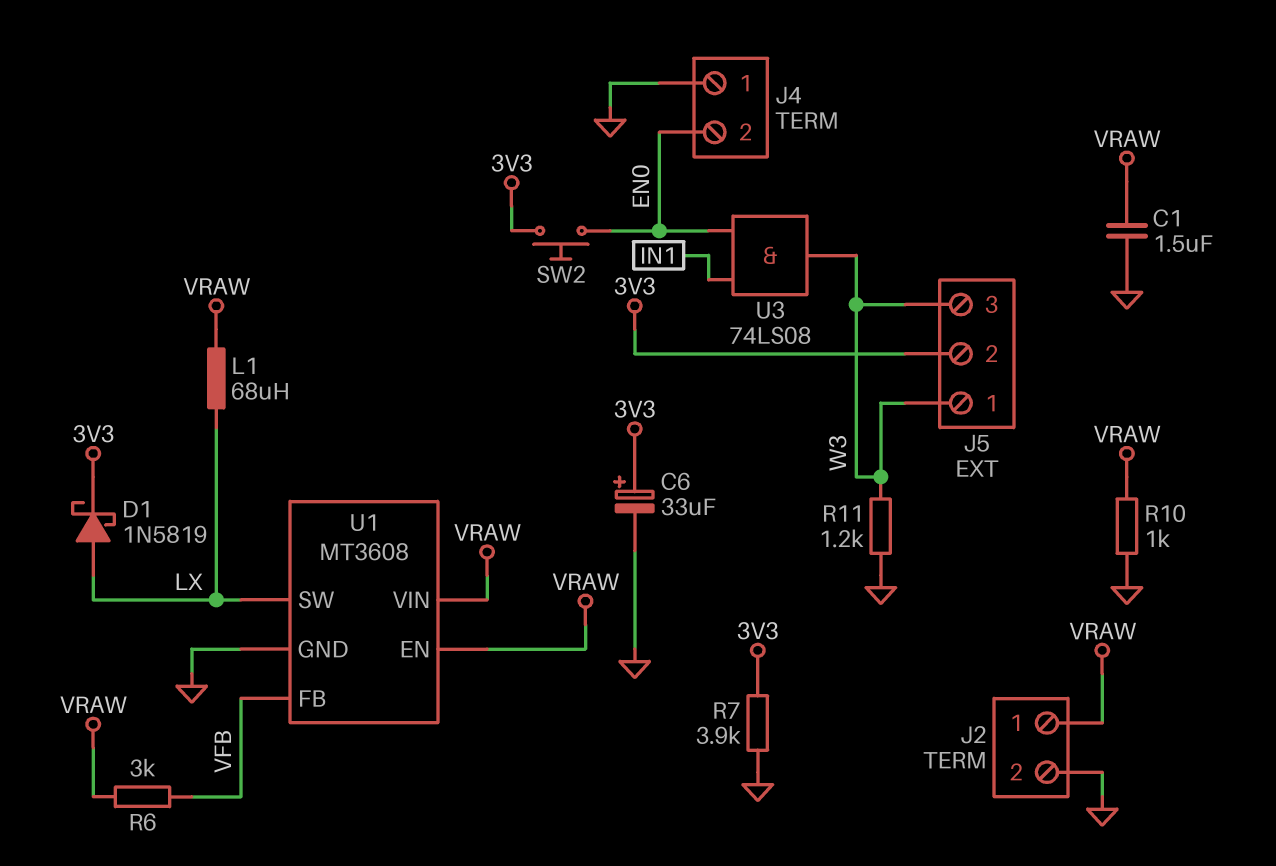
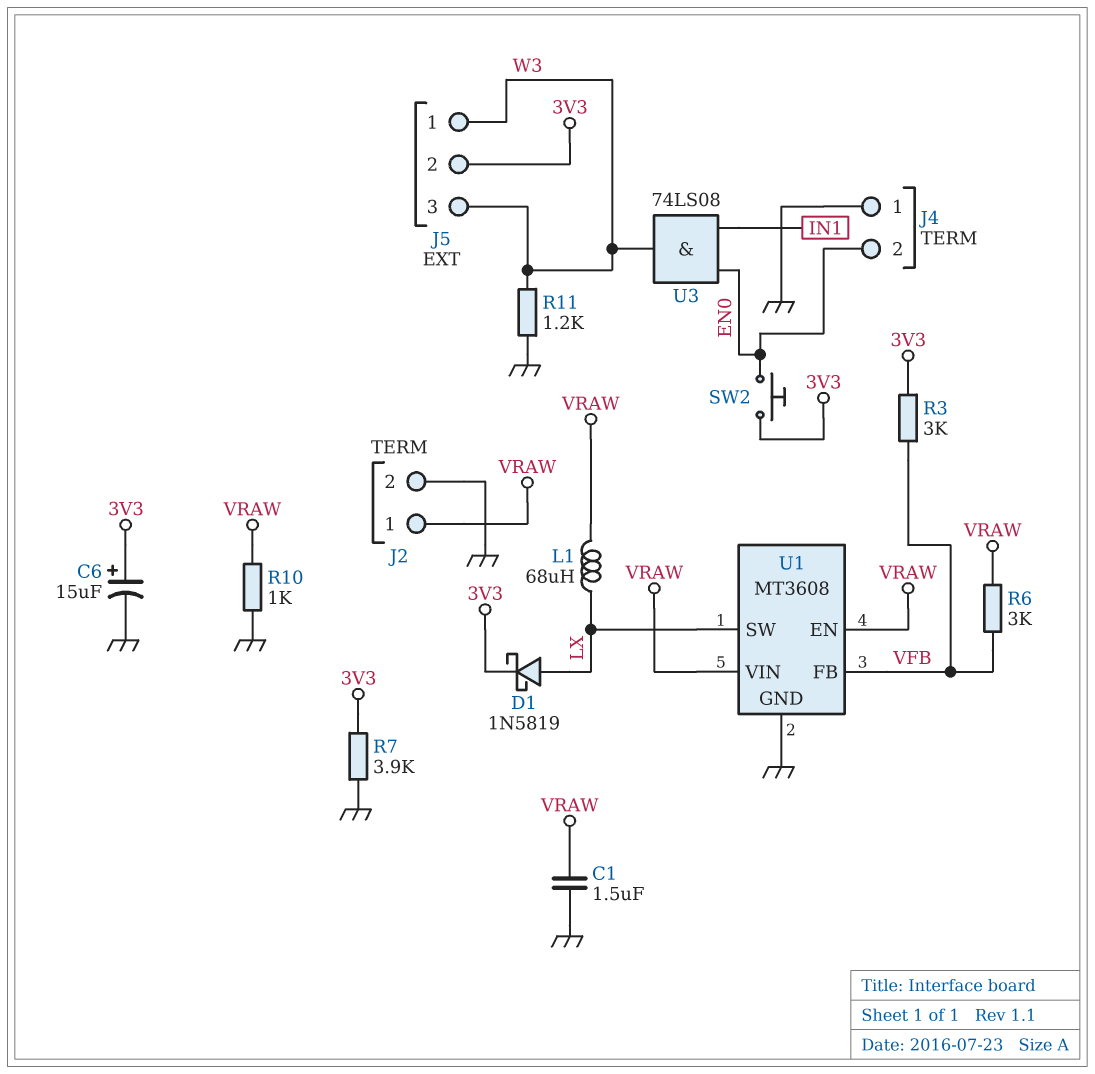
C6: 33uF (plus 3V3, minus GND) -> 15uF (plus 3V3, minus GND)
R3: none -> 3k (3V3, VFB)

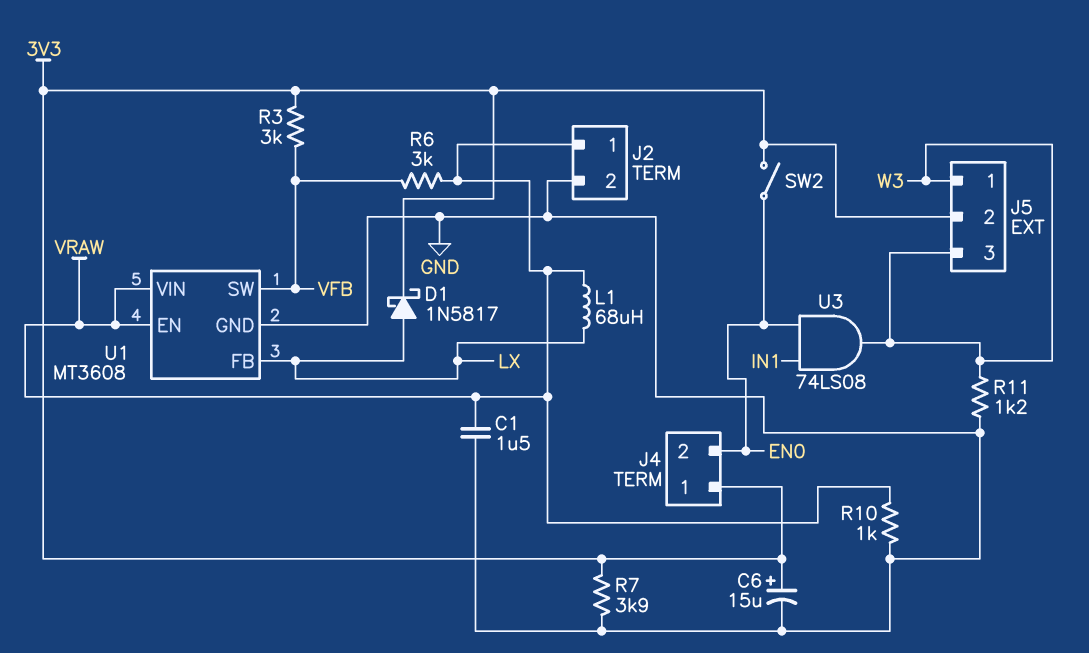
D1: schottky 1N5819 (A LX, K 3V3) -> schottky 1N5817 (A LX, K 3V3)
J4 pin 1: GND -> 3V3
SW2: button (3V3, EN0) -> switch (3V3, EN0)
U1 pin FB: VFB -> LX
U1 pin SW: LX -> VFB

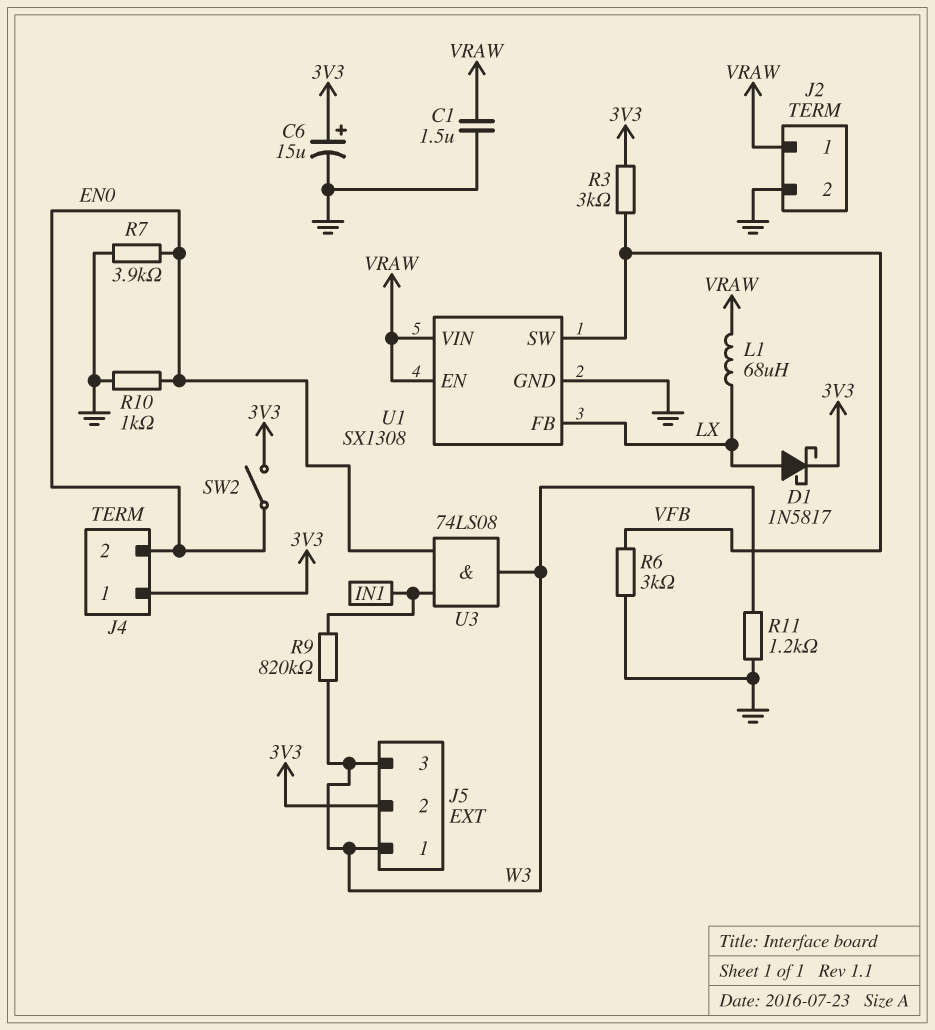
R6: 3k (VFB, VRAW) -> 3k (GND, VFB)
R7: 3.9k (3V3, GND) -> 3.9k (EN0, GND)
R9: none -> 820k (IN1, W3)
R10: 1k (GND, VRAW) -> 1k (EN0, GND)
U1: MT3608 -> SX1308

